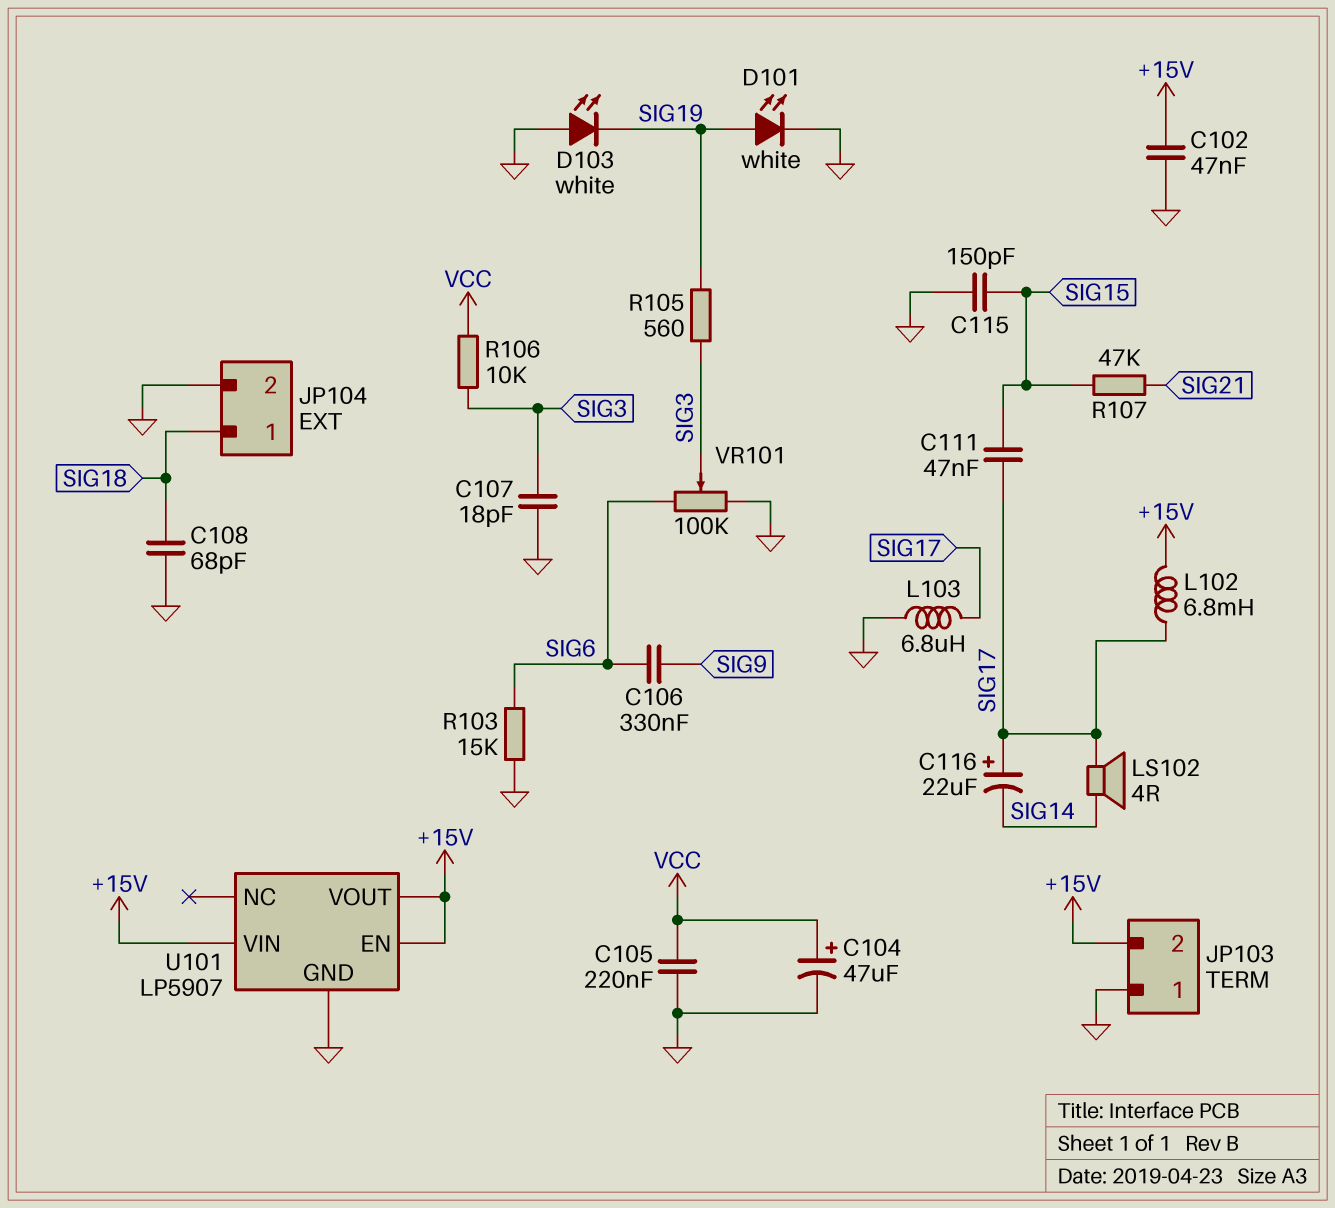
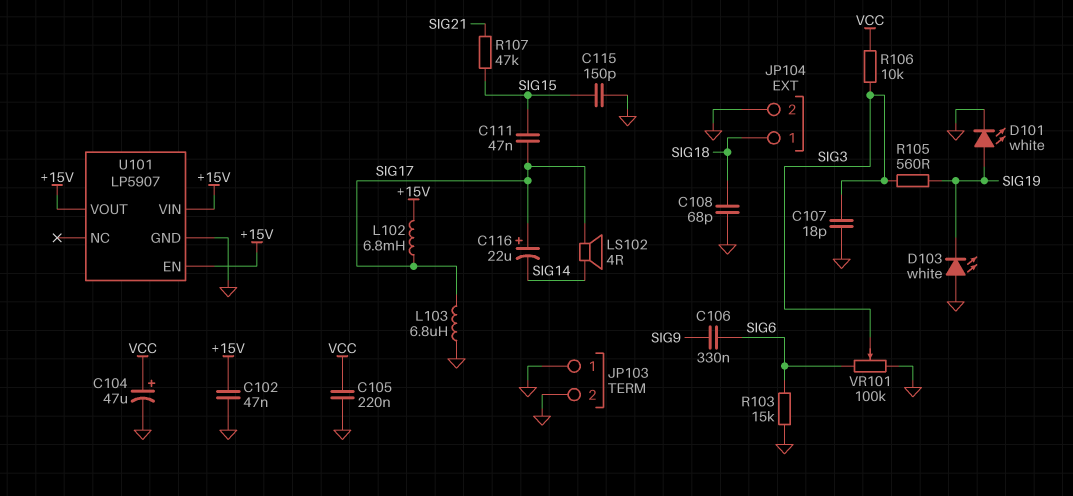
JP103 pin 2: +15V -> GND

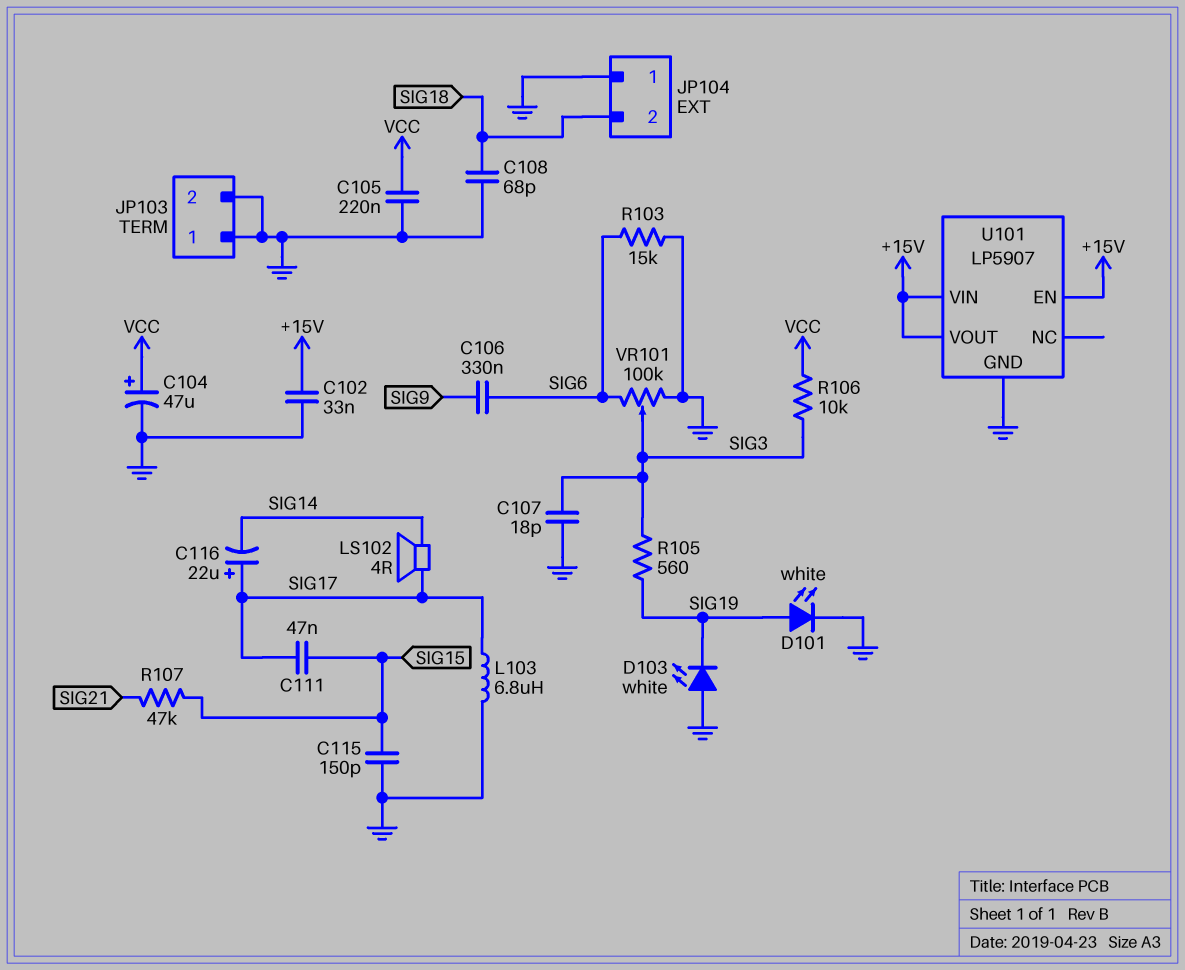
C102: 47nF (+15V, GND) -> 33nF (+15V, GND)
JP104 pin 1: SIG18 -> GND
JP104 pin 2: GND -> SIG18
L102: 6.8mH (+15V, SIG17) -> none

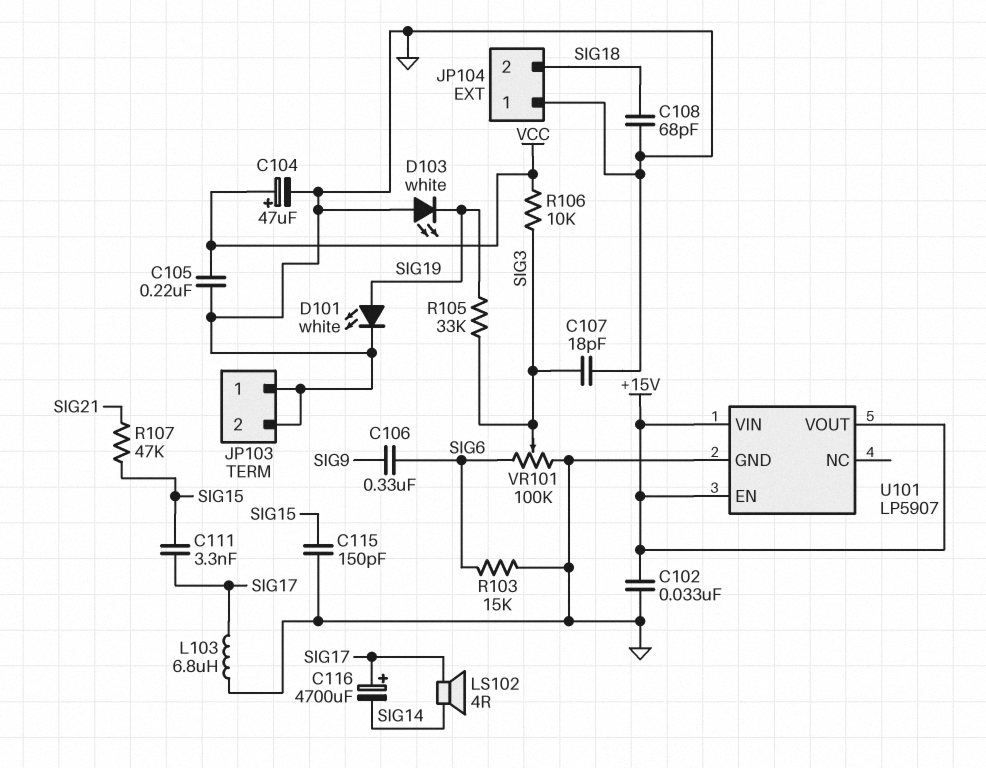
C111: 47nF (SIG15, SIG17) -> 3.3nF (SIG15, SIG17)
C116: 22uF (plus SIG17, minus SIG14) -> 4700uF (plus SIG17, minus SIG14)
R105: 560 (SIG3, SIG19) -> 33k (SIG3, SIG19)

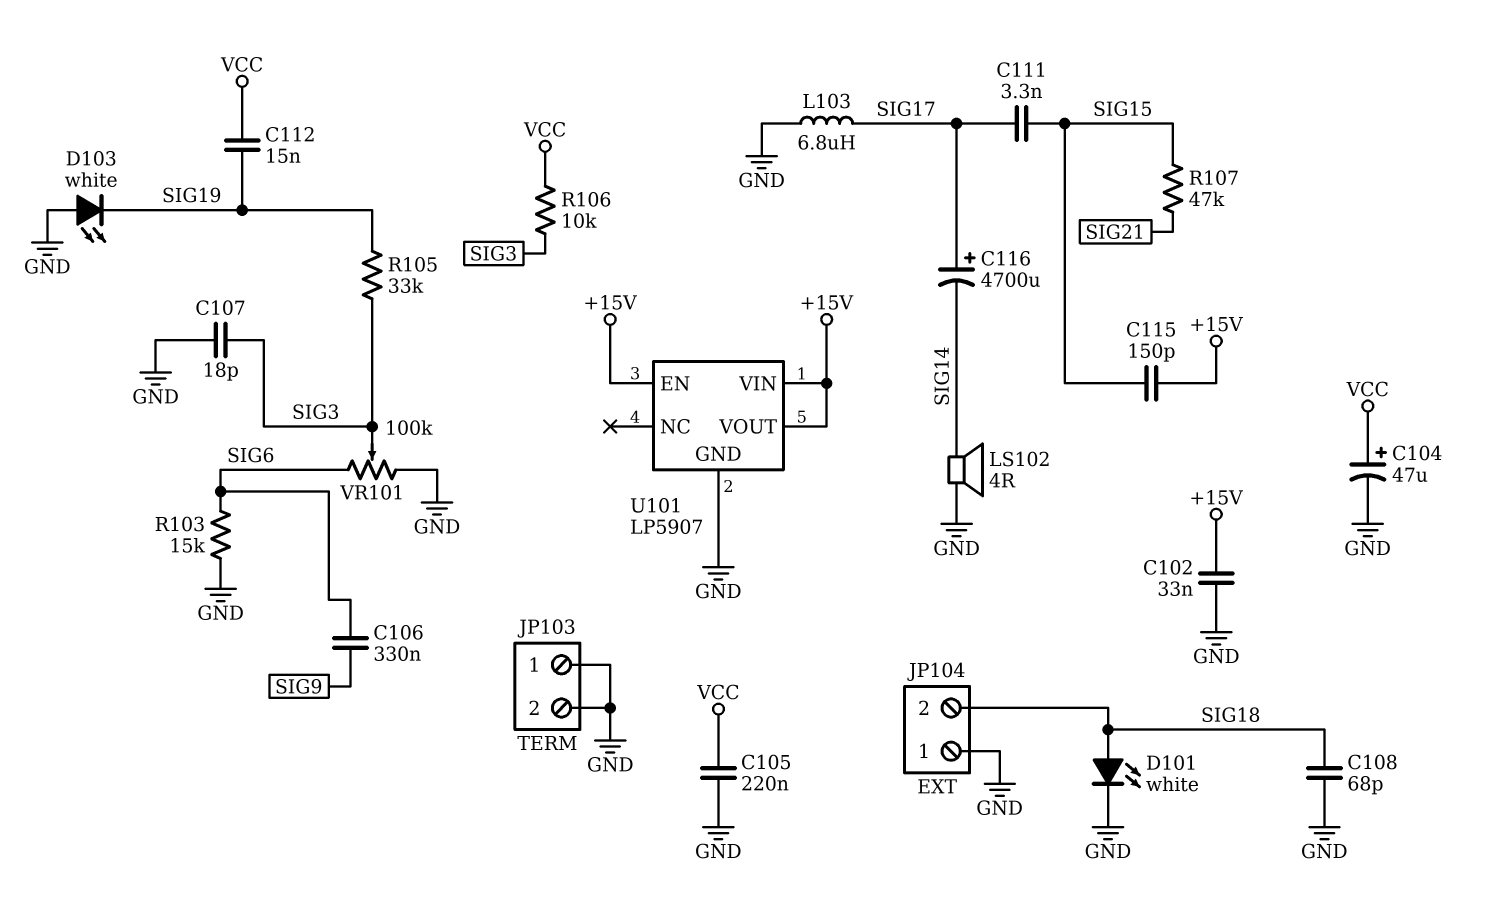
C112: none -> 15nF (SIG19, VCC)
C115: 150pF (GND, SIG15) -> 150pF (+15V, SIG15)
D101: LED white (A SIG19, K GND) -> LED white (A SIG18, K GND)
LS102: speaker 4R (SIG14, SIG17) -> speaker 4R (GND, SIG14)

